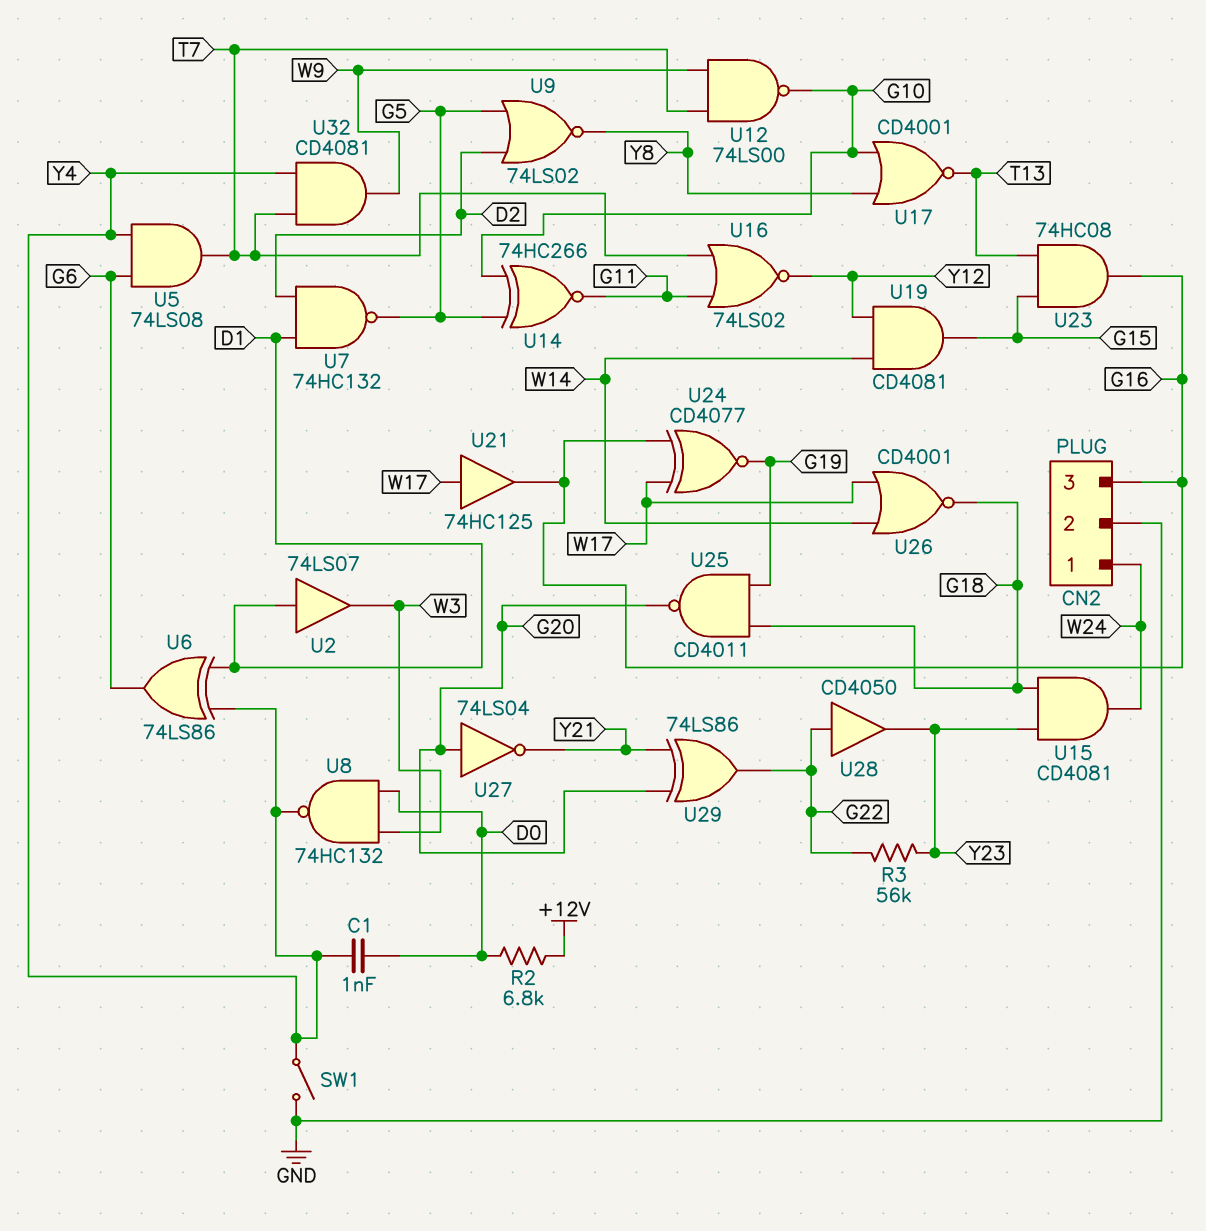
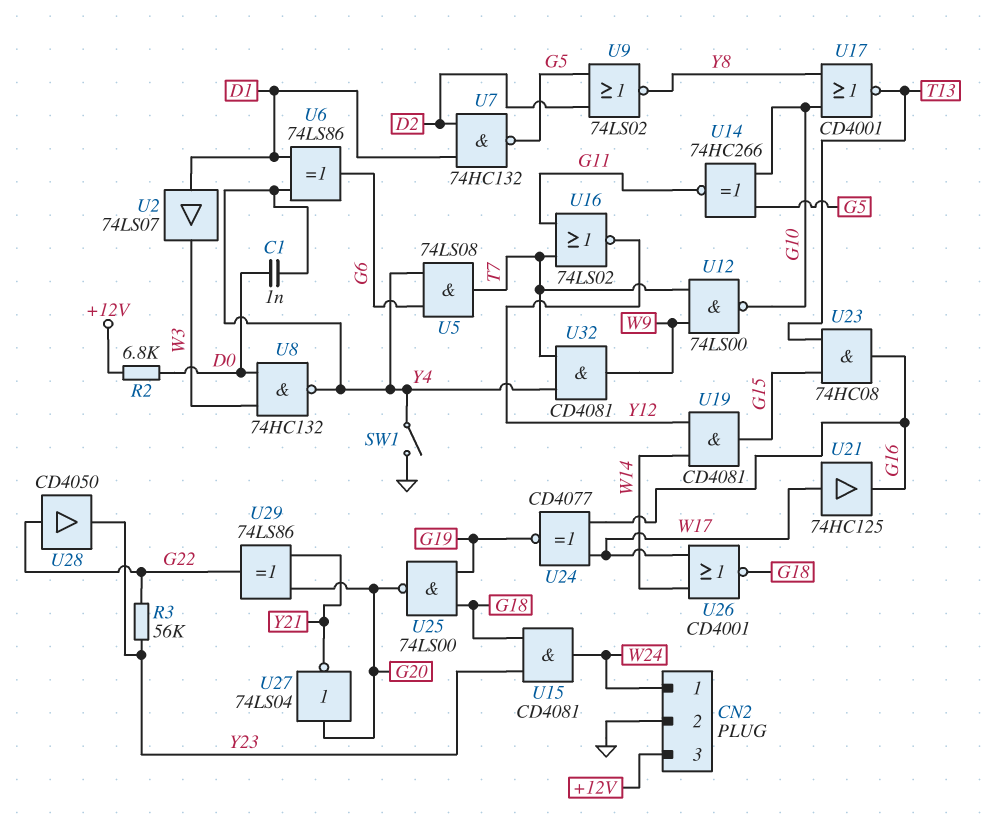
CN2 pin 3: G16 -> +12V
U25: NAND CD4011 (in G18, in G19, out G20) -> NAND 74LS00 (in G18, in G19, out G20)

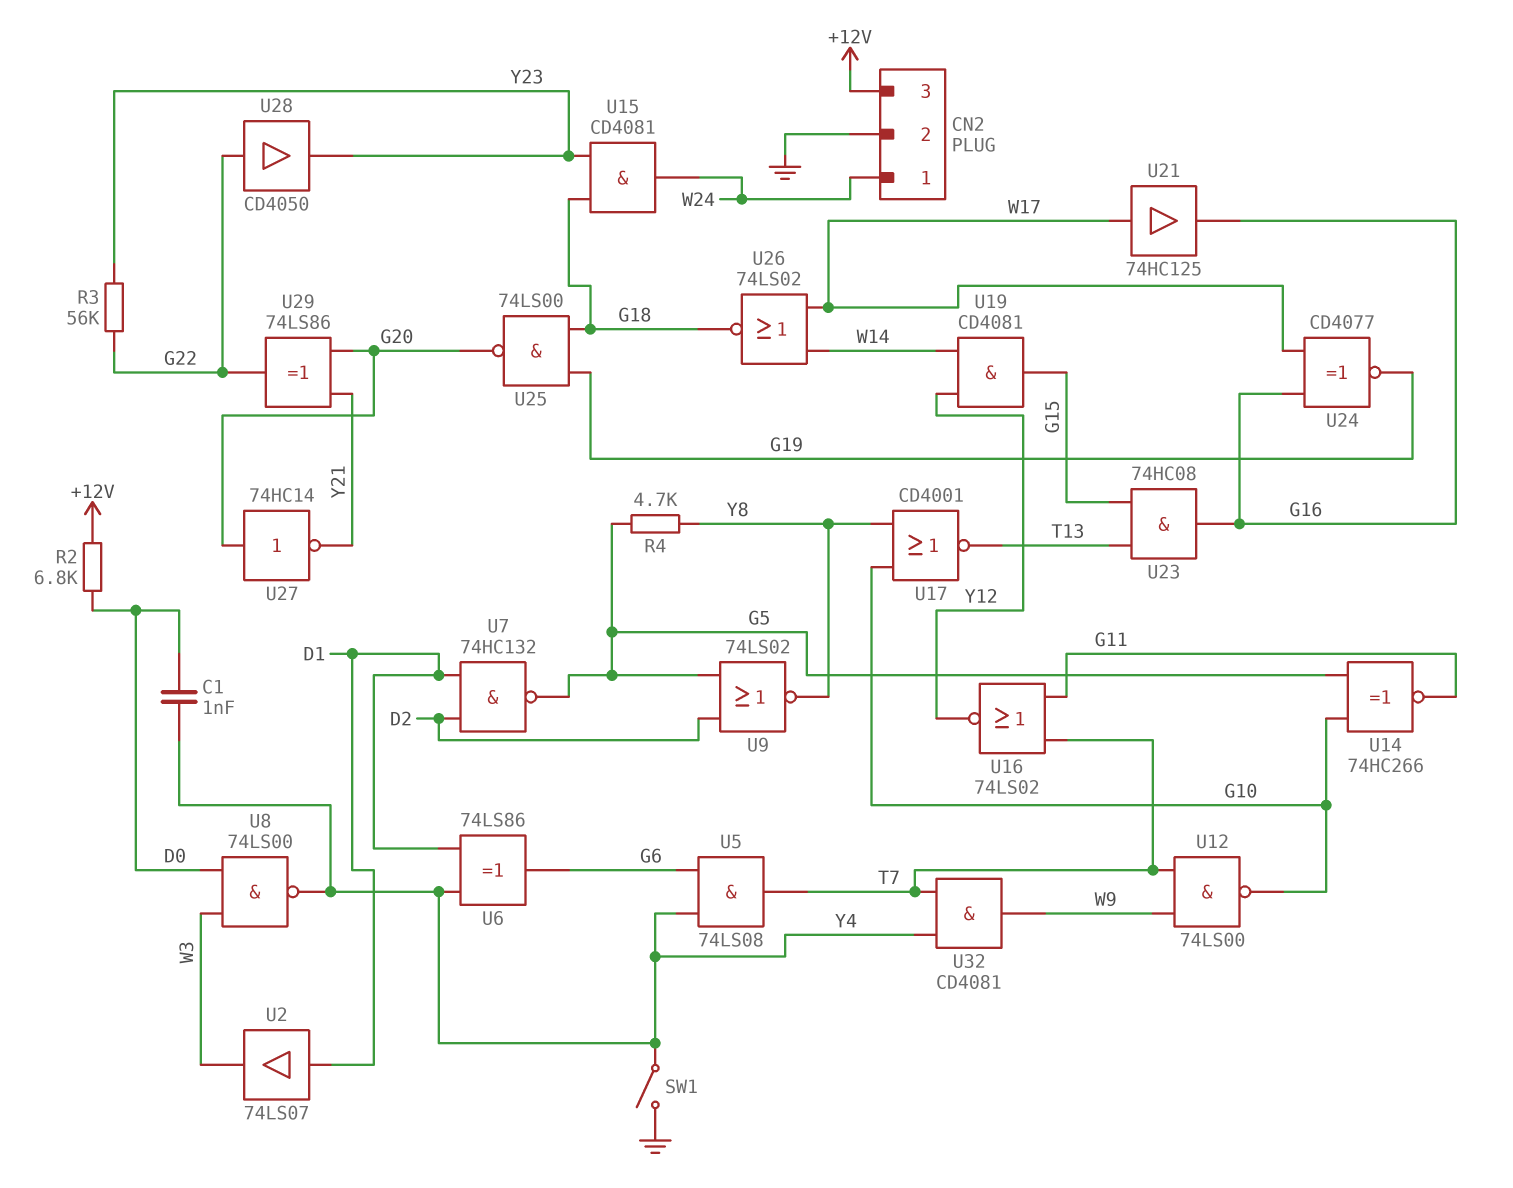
R4: none -> 4.7k (G5, Y8)
U8: NAND 74HC132 (in D0, in W3, out Y4) -> NAND 74LS00 (in D0, in W3, out Y4)
U26: NOR CD4001 (in W14, in W17, out G18) -> NOR 74LS02 (in W14, in W17, out G18)
U27: NOT 74LS04 (in G20, out Y21) -> NOT 74HC14 (in G20, out Y21)

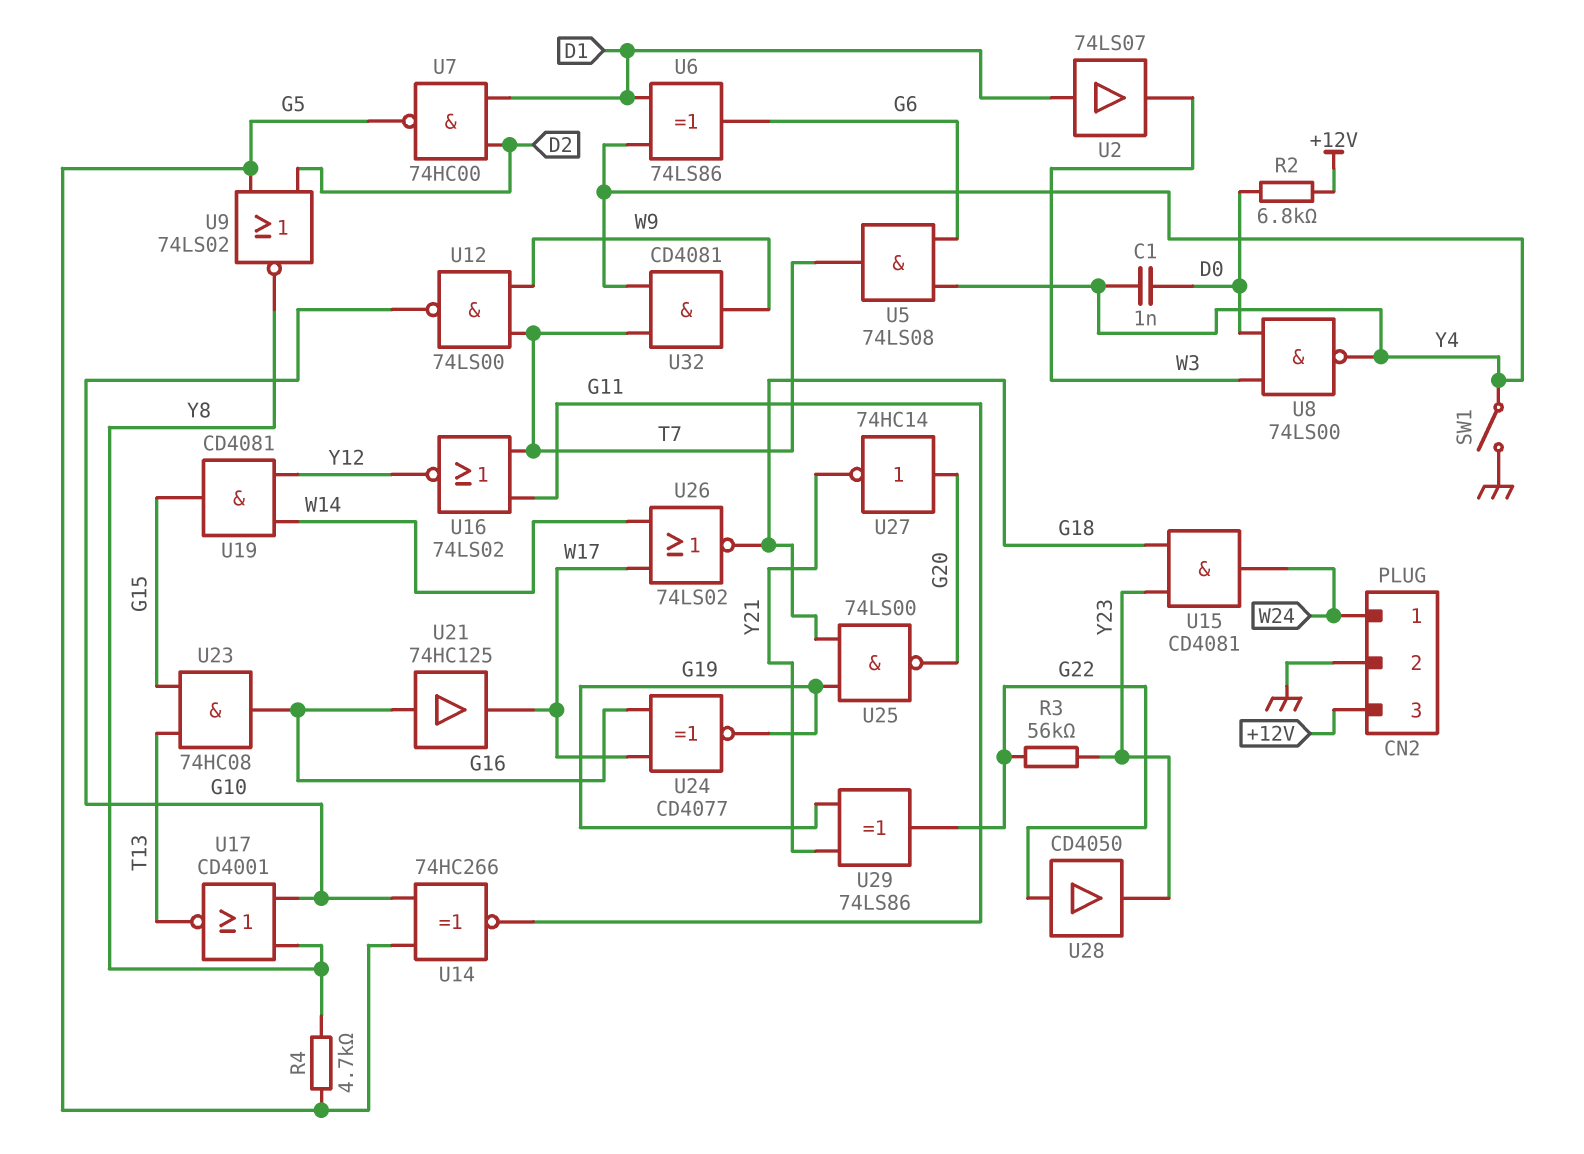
U7: NAND 74HC132 (in D1, in D2, out G5) -> NAND 74HC00 (in D1, in D2, out G5)
U21: buffer 74HC125 (in W17, out G16) -> buffer 74HC125 (in G16, out W17)
U29: XOR 74LS86 (in G20, in Y21, out G22) -> XOR 74LS86 (in G19, in Y21, out G22)

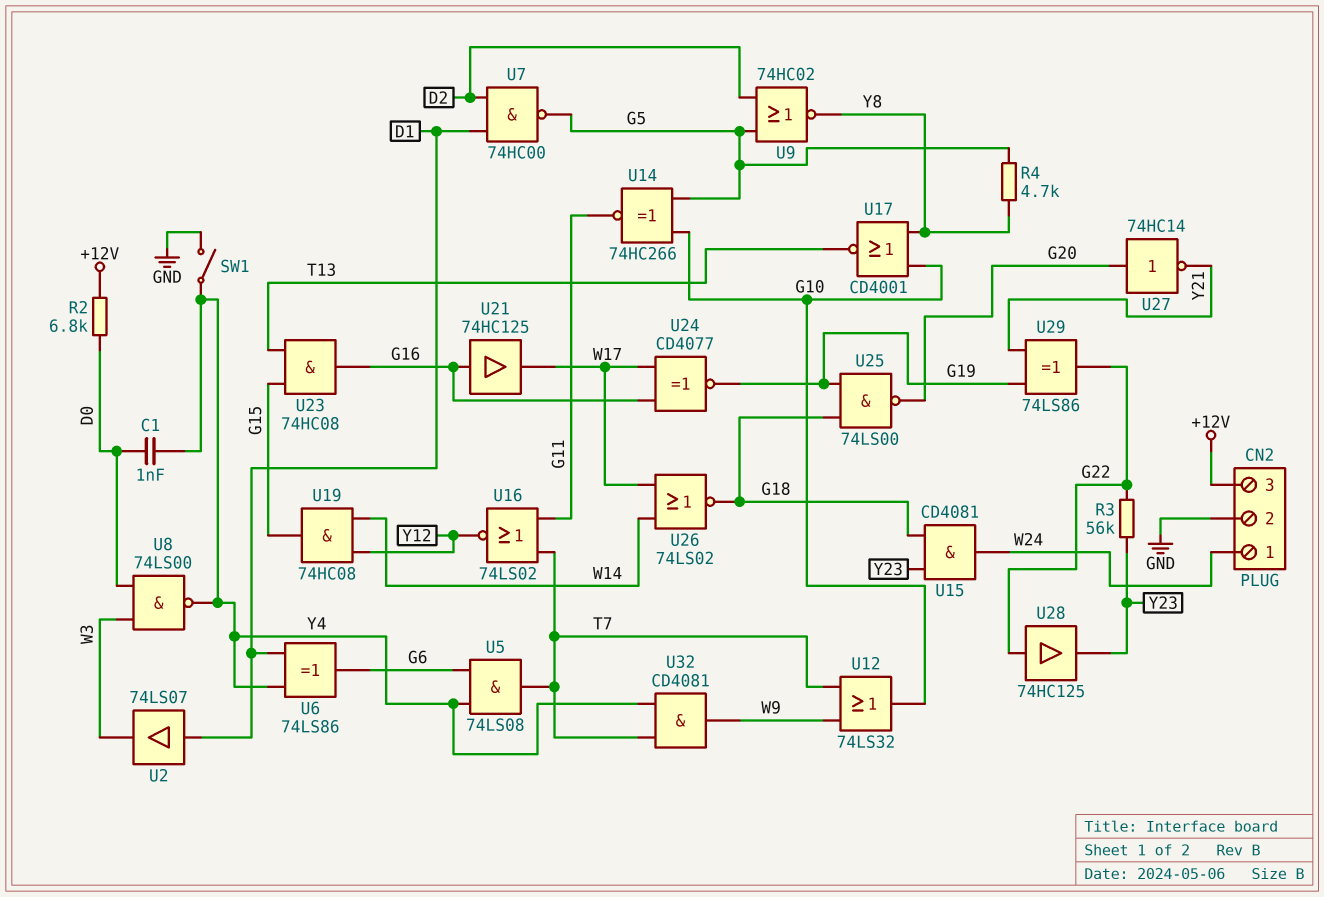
U9: NOR 74LS02 (in D2, in G5, out Y8) -> NOR 74HC02 (in D2, in G5, out Y8)
U12: NAND 74LS00 (in T7, in W9, out G10) -> OR 74LS32 (in T7, in W9, out G10)
U19: AND CD4081 (in W14, in Y12, out G15) -> AND 74HC08 (in W14, in Y12, out G15)
U28: buffer CD4050 (in G22, out Y23) -> buffer 74HC125 (in G22, out Y23)

